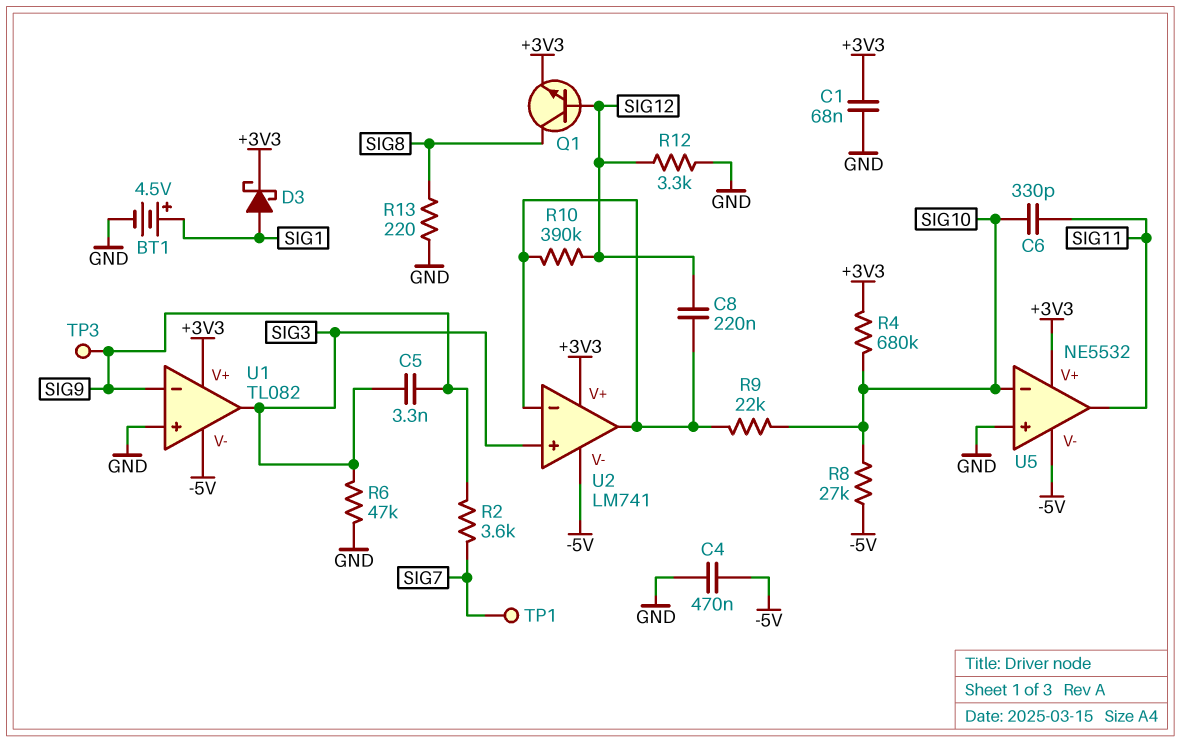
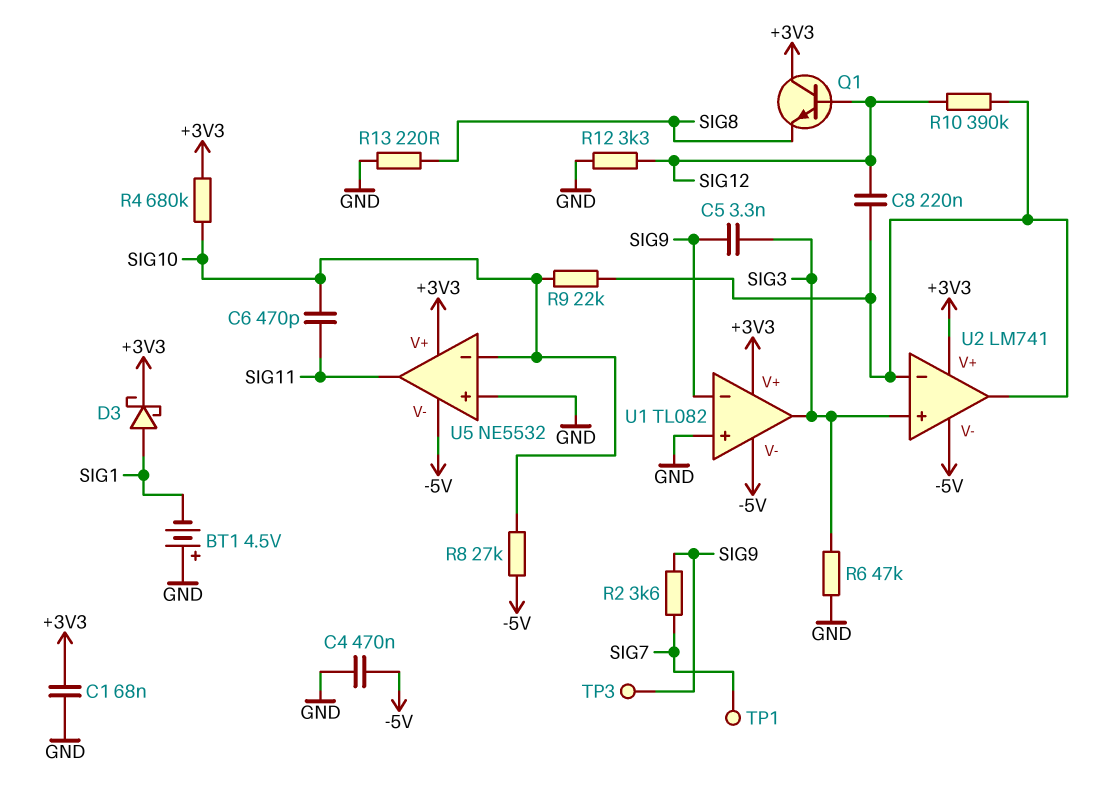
BT1: 4.5V (plus SIG1, minus GND) -> 4.5V (plus GND, minus SIG1)
C6: 330pF (SIG10, SIG11) -> 470pF (SIG10, SIG11)
Q1: NPN (B SIG12, C SIG8, E +3V3) -> NPN (B SIG12, C +3V3, E SIG8)

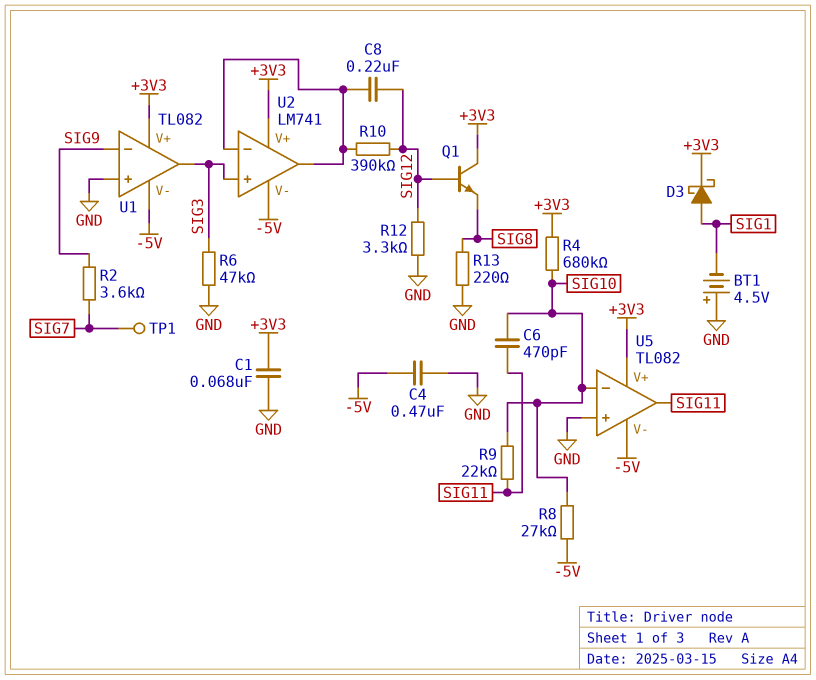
C5: 3.3nF (SIG3, SIG9) -> none
R9: 22k (SIG10, U2/in-) -> 22k (SIG10, SIG11)
TP3: test point (SIG9) -> none
U5: NE5532 -> TL082

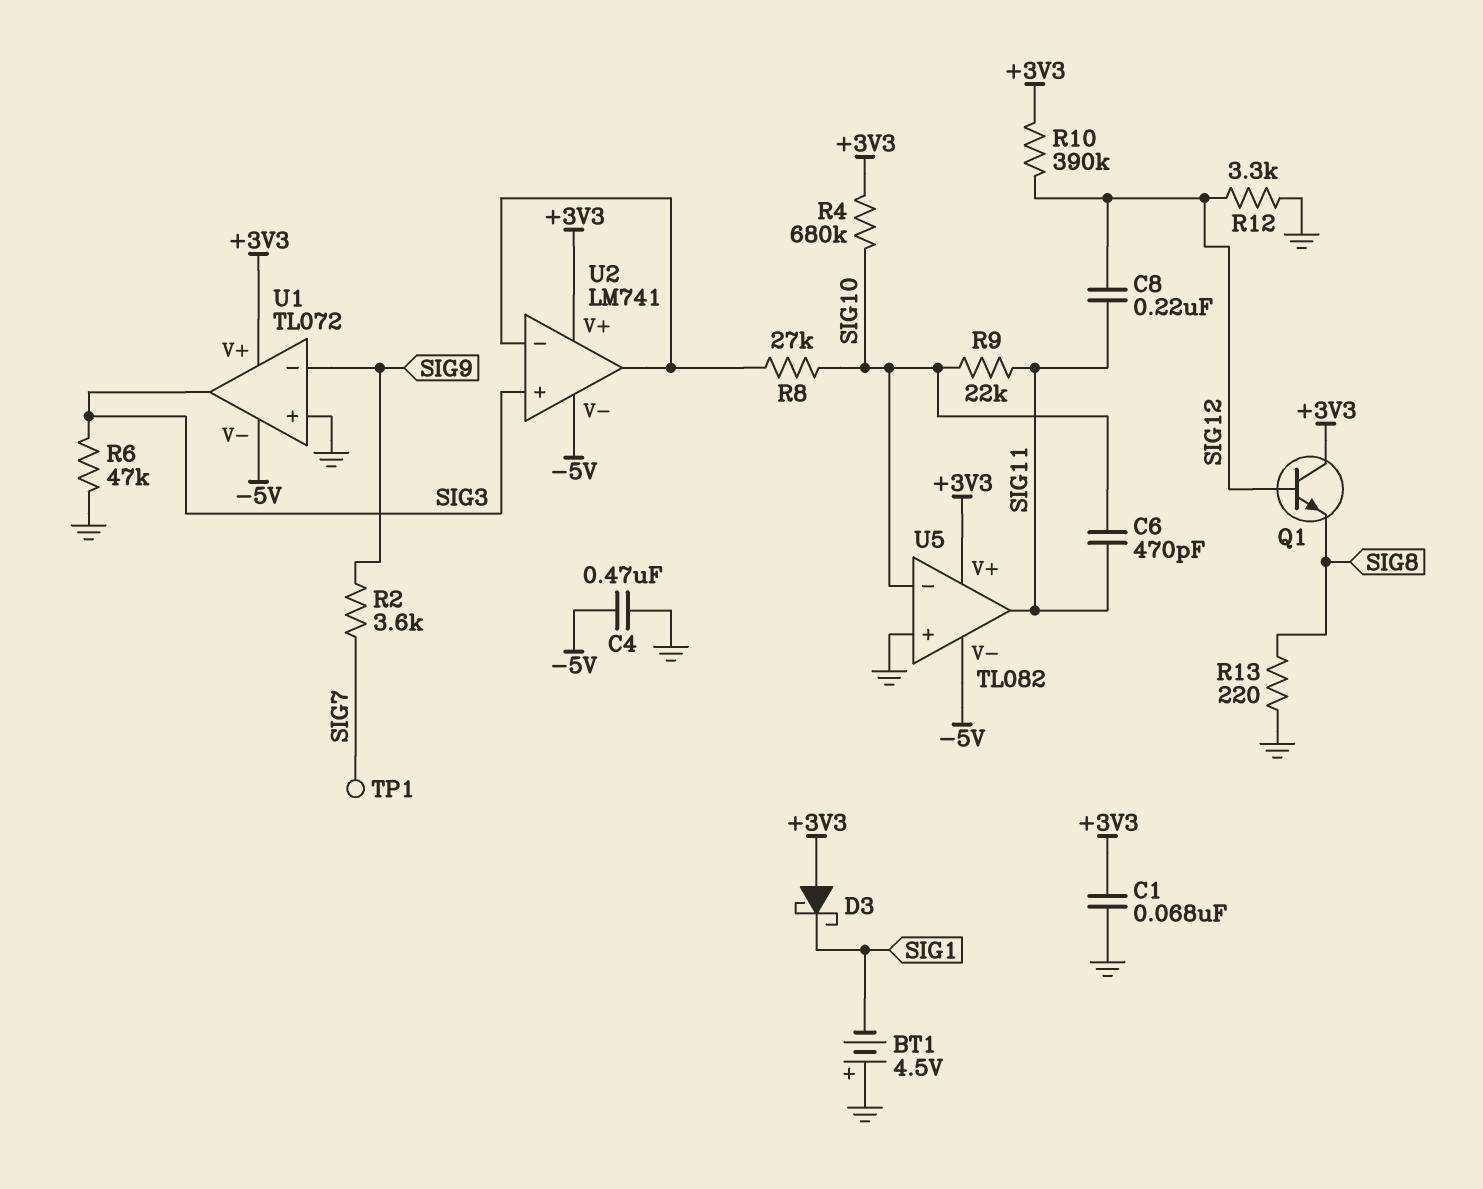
C8: 220nF (SIG12, U2/in-) -> 220nF (SIG11, SIG12)
D3: schottky (A SIG1, K +3V3) -> schottky (A +3V3, K SIG1)
R8: 27k (-5V, SIG10) -> 27k (SIG10, U2/in-)
R10: 390k (SIG12, U2/in-) -> 390k (+3V3, SIG12)
U1: TL082 -> TL072

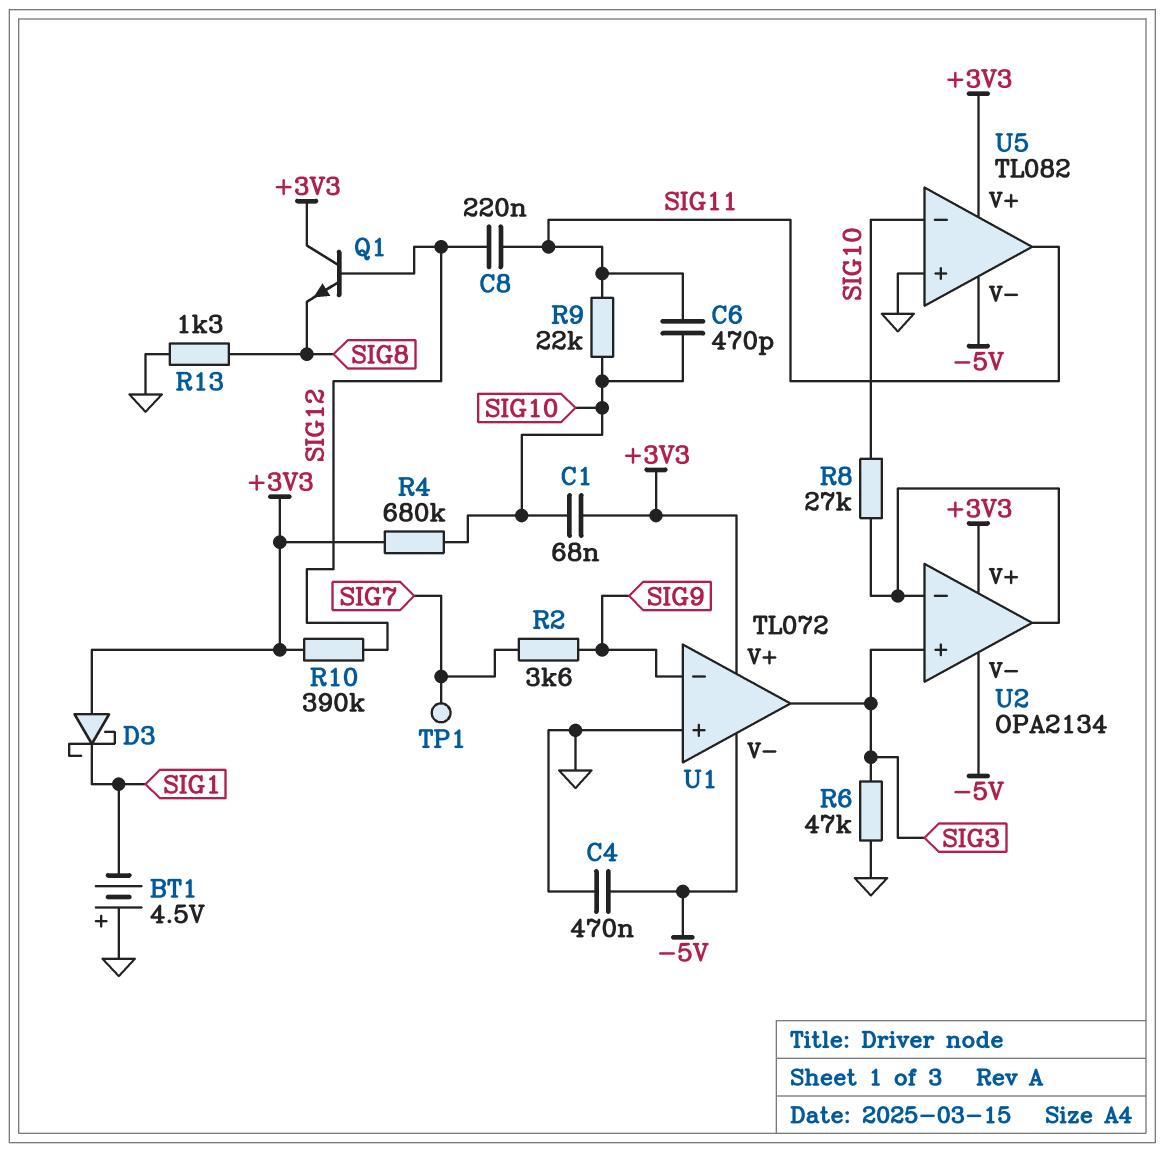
C1: 68nF (+3V3, GND) -> 68nF (+3V3, SIG10)
R12: 3.3k (GND, SIG12) -> none
R13: 220 (GND, SIG8) -> 1.3k (GND, SIG8)
U2: LM741 -> OPA2134

